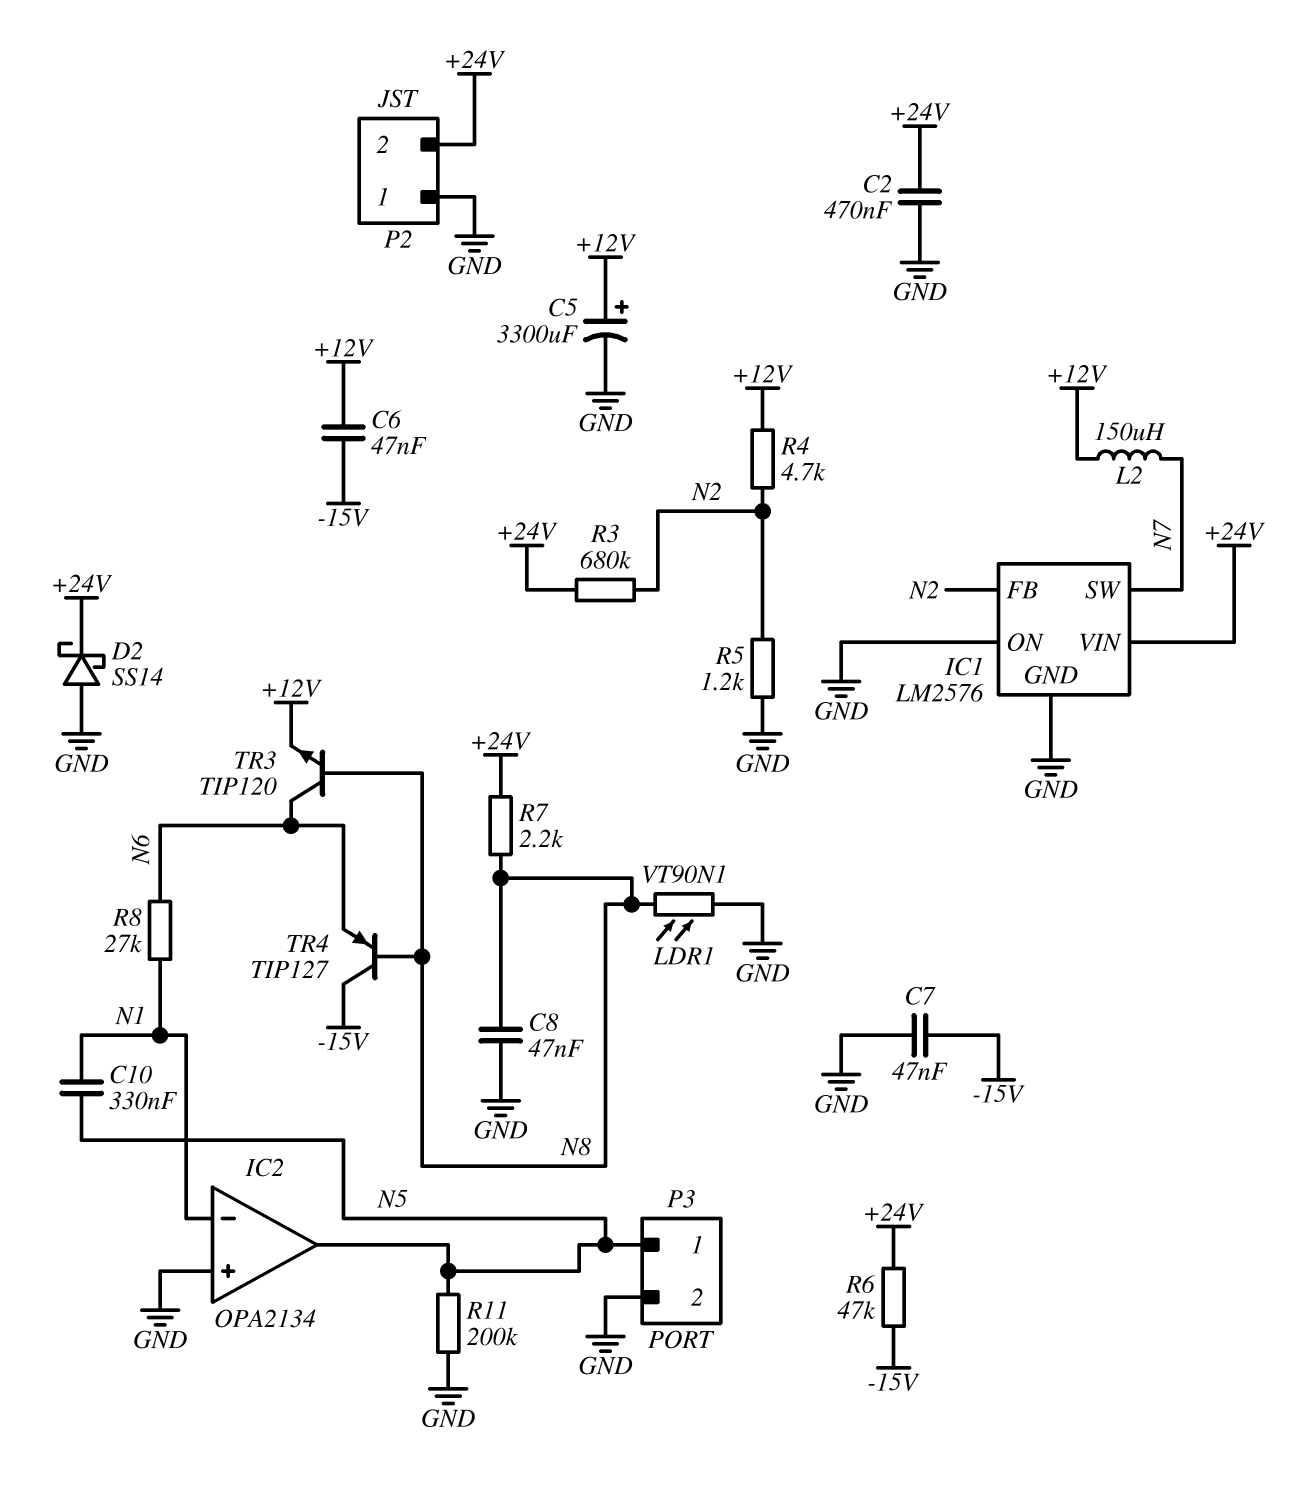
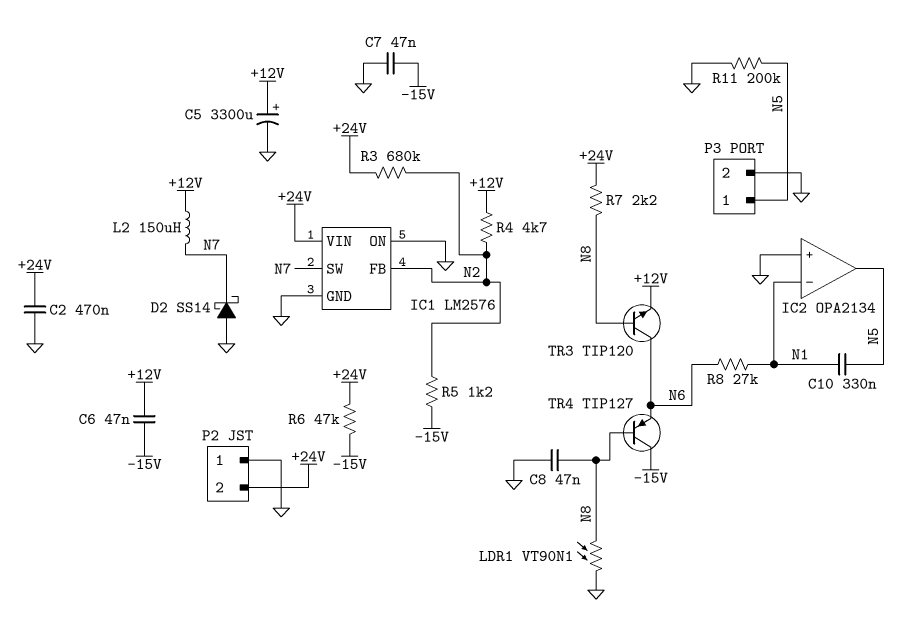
D2: schottky SS14 (A GND, K +24V) -> schottky SS14 (A GND, K N7)
R5: 1.2k (GND, N2) -> 1.2k (-15V, N2)

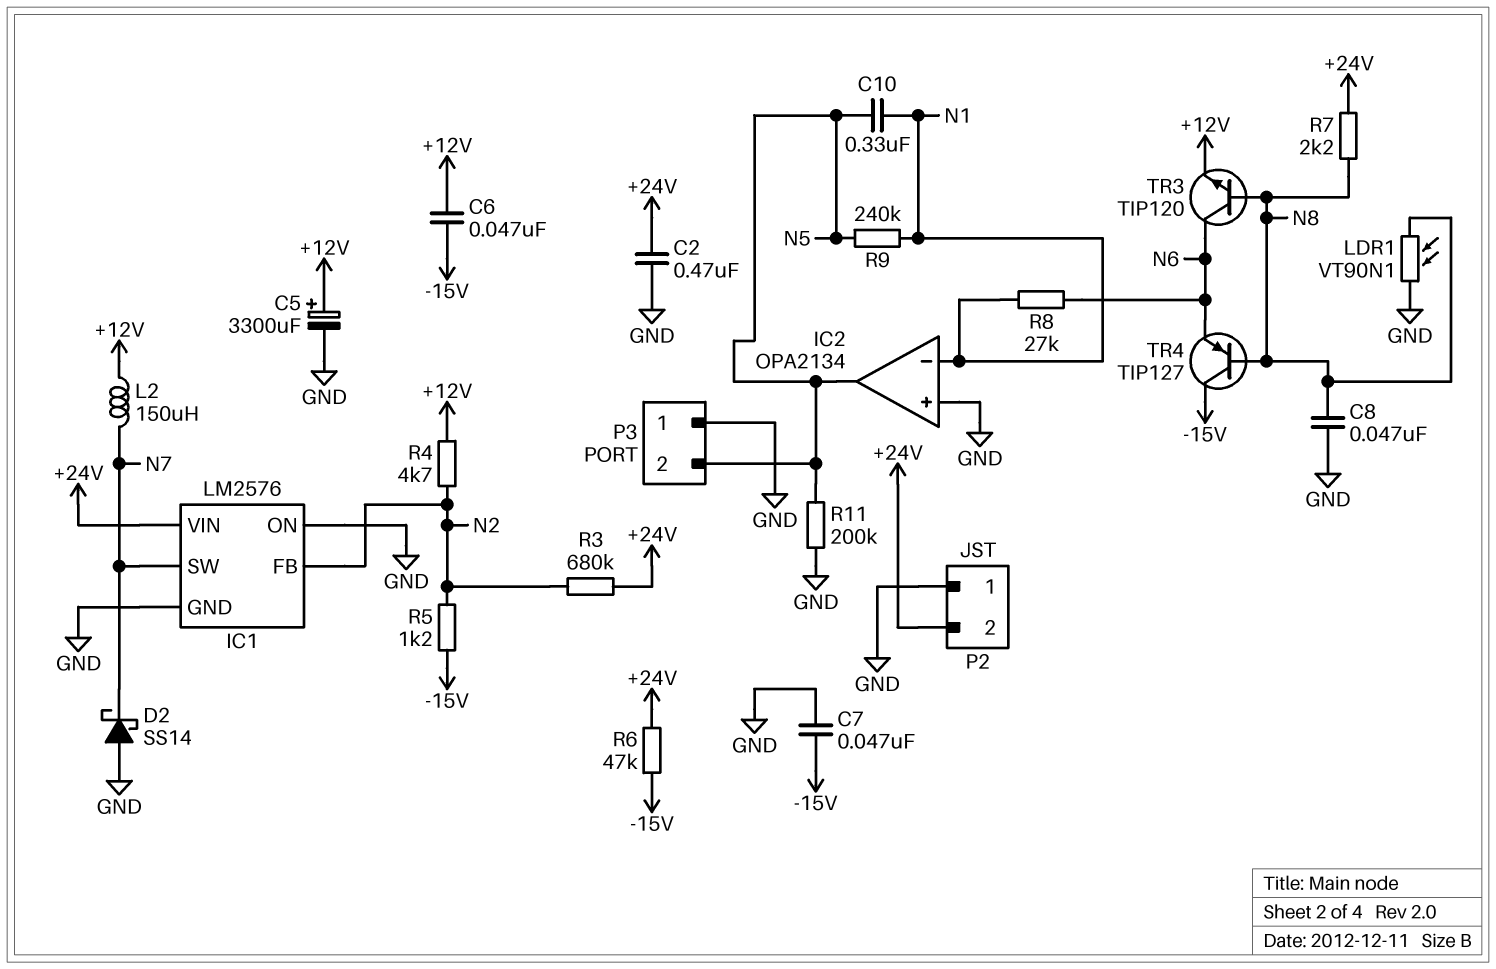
P3 pin 1: N5 -> GND
P3 pin 2: GND -> N5
R9: none -> 240k (N1, N5)

